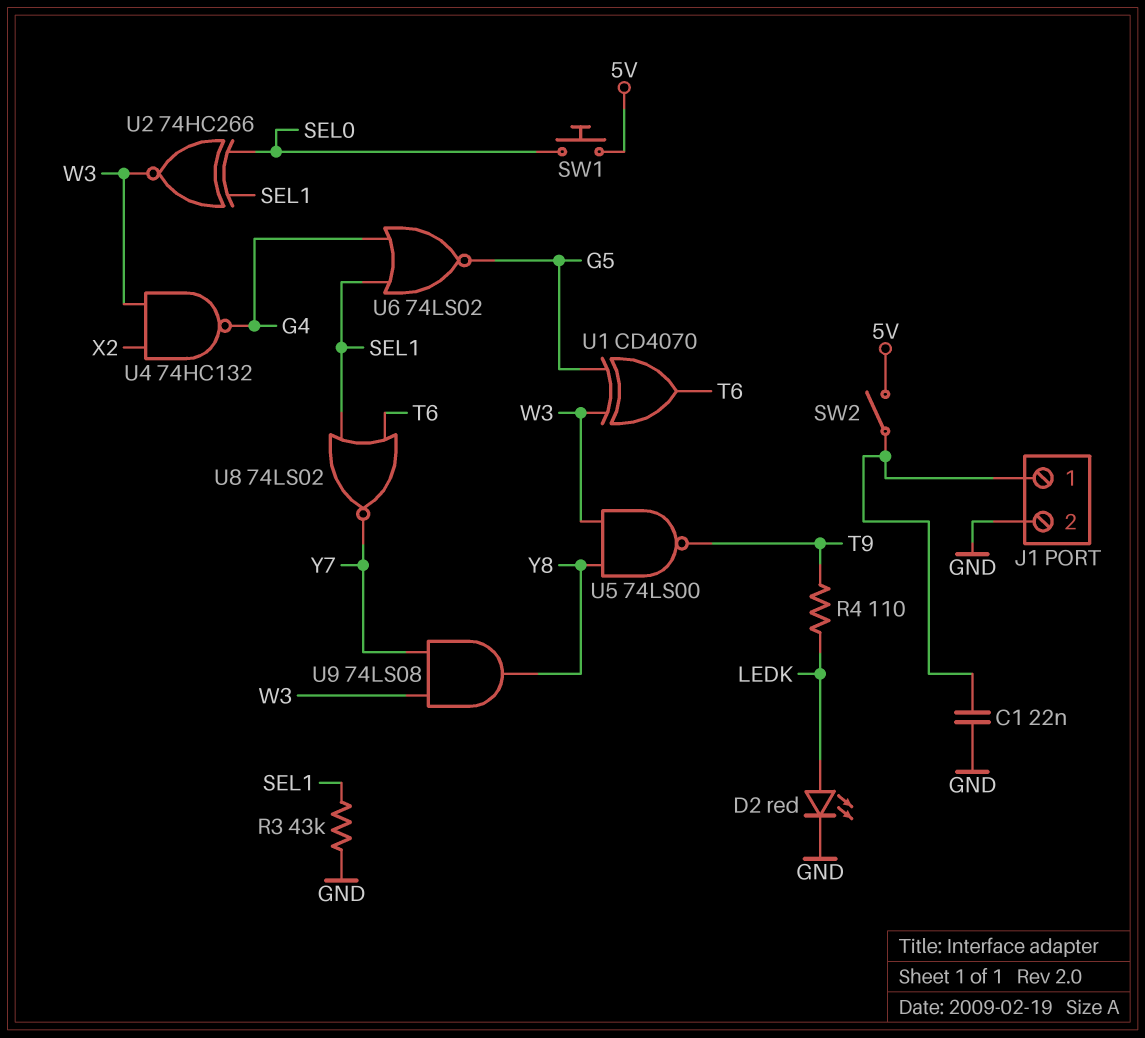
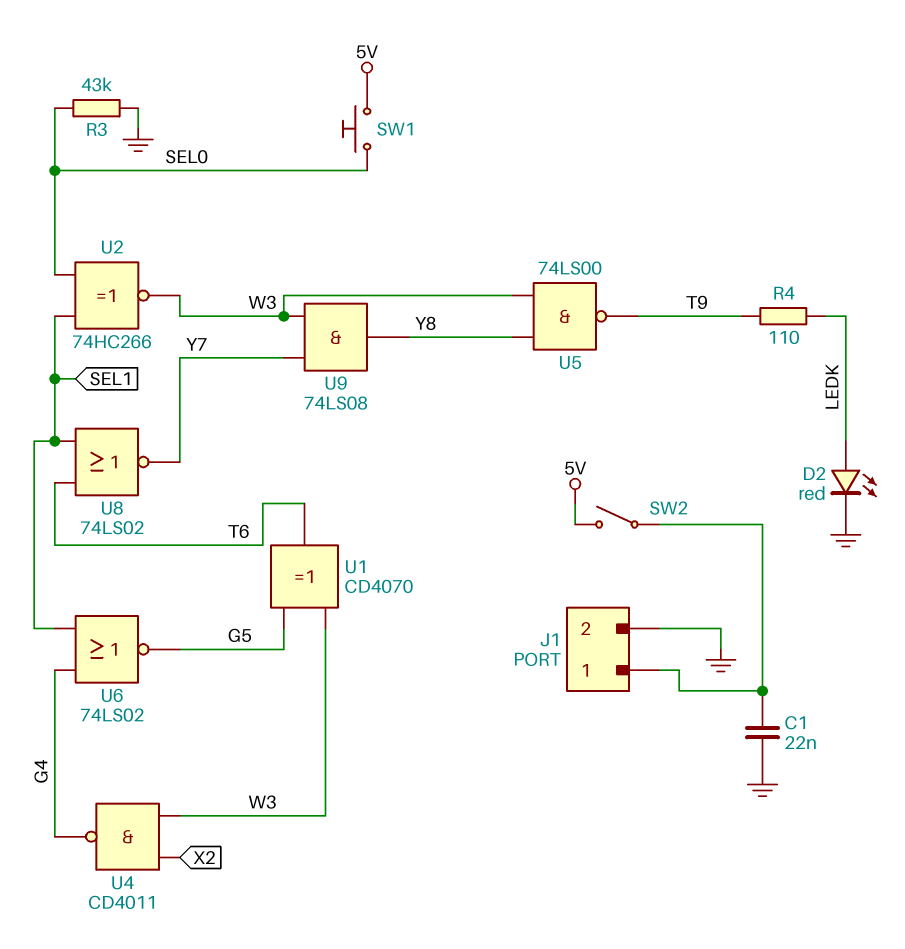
R3: 43k (GND, SEL1) -> 43k (GND, SEL0)
U4: NAND 74HC132 (in W3, in X2, out G4) -> NAND CD4011 (in W3, in X2, out G4)

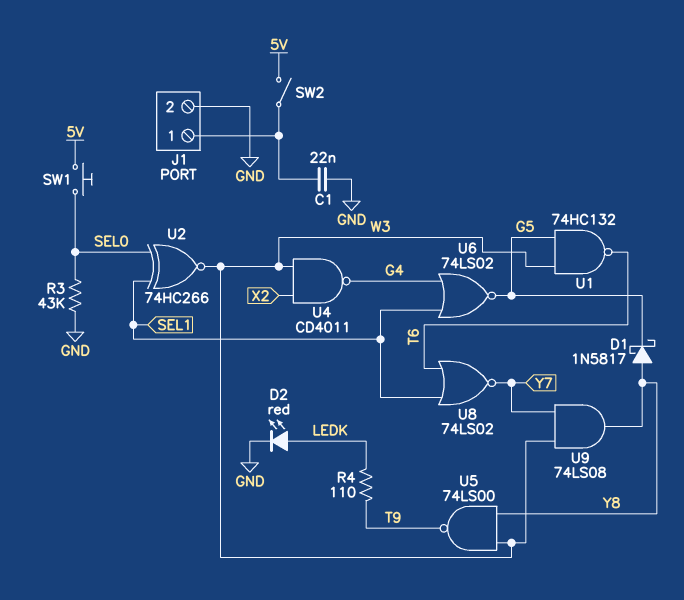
D1: none -> schottky 1N5817 (A Y8, K G5)
U1: XOR CD4070 (in G5, in W3, out T6) -> NAND 74HC132 (in G5, in W3, out T6)

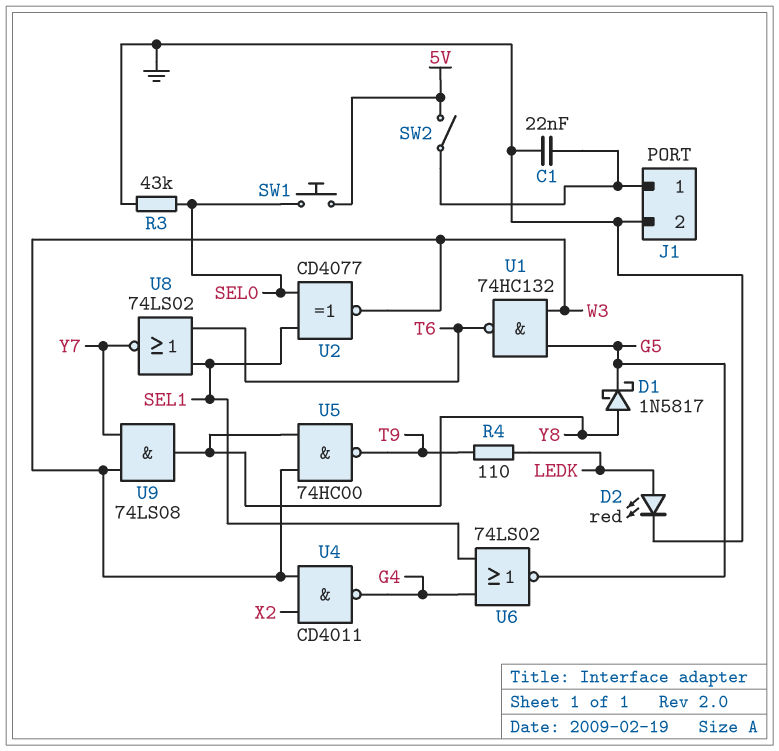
U2: XNOR 74HC266 (in SEL0, in SEL1, out W3) -> XNOR CD4077 (in SEL0, in SEL1, out W3)
U5: NAND 74LS00 (in W3, in Y8, out T9) -> NAND 74HC00 (in W3, in Y8, out T9)

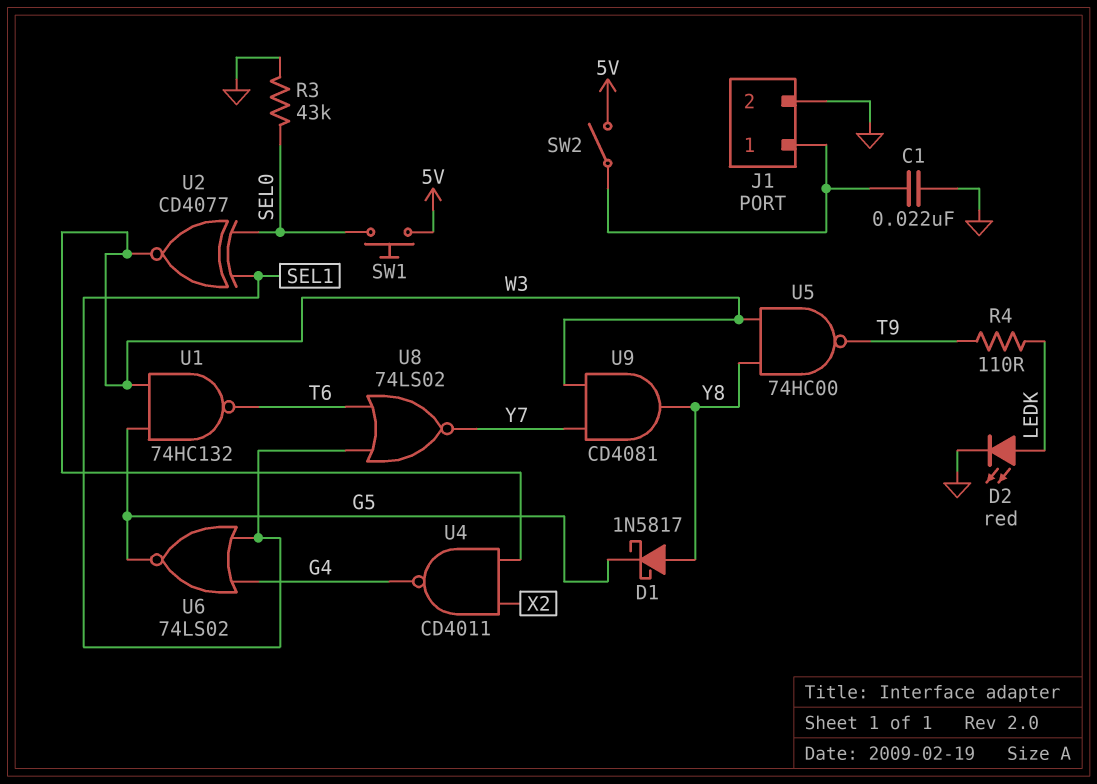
U9: AND 74LS08 (in W3, in Y7, out Y8) -> AND CD4081 (in W3, in Y7, out Y8)

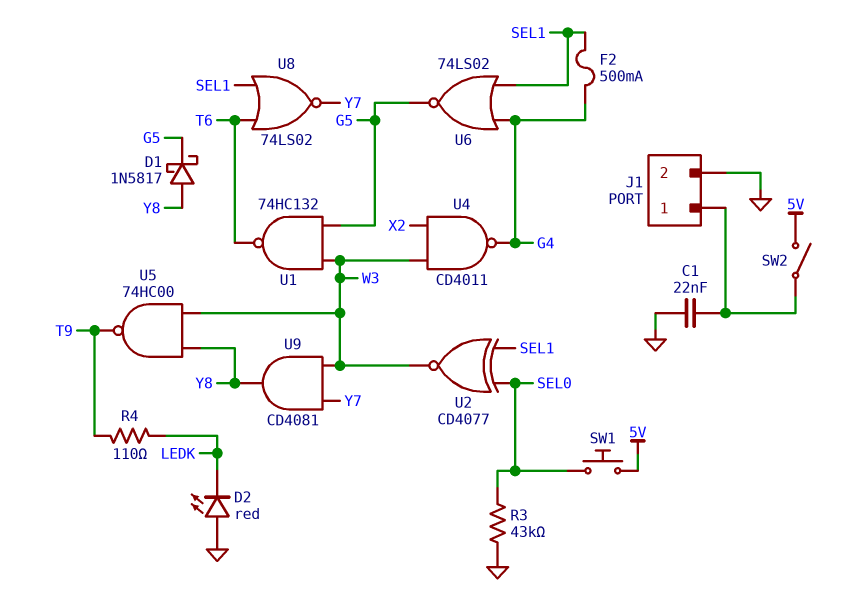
D2: LED red (A LEDK, K GND) -> LED red (A GND, K LEDK)
F2: none -> 500mA (G4, SEL1)

